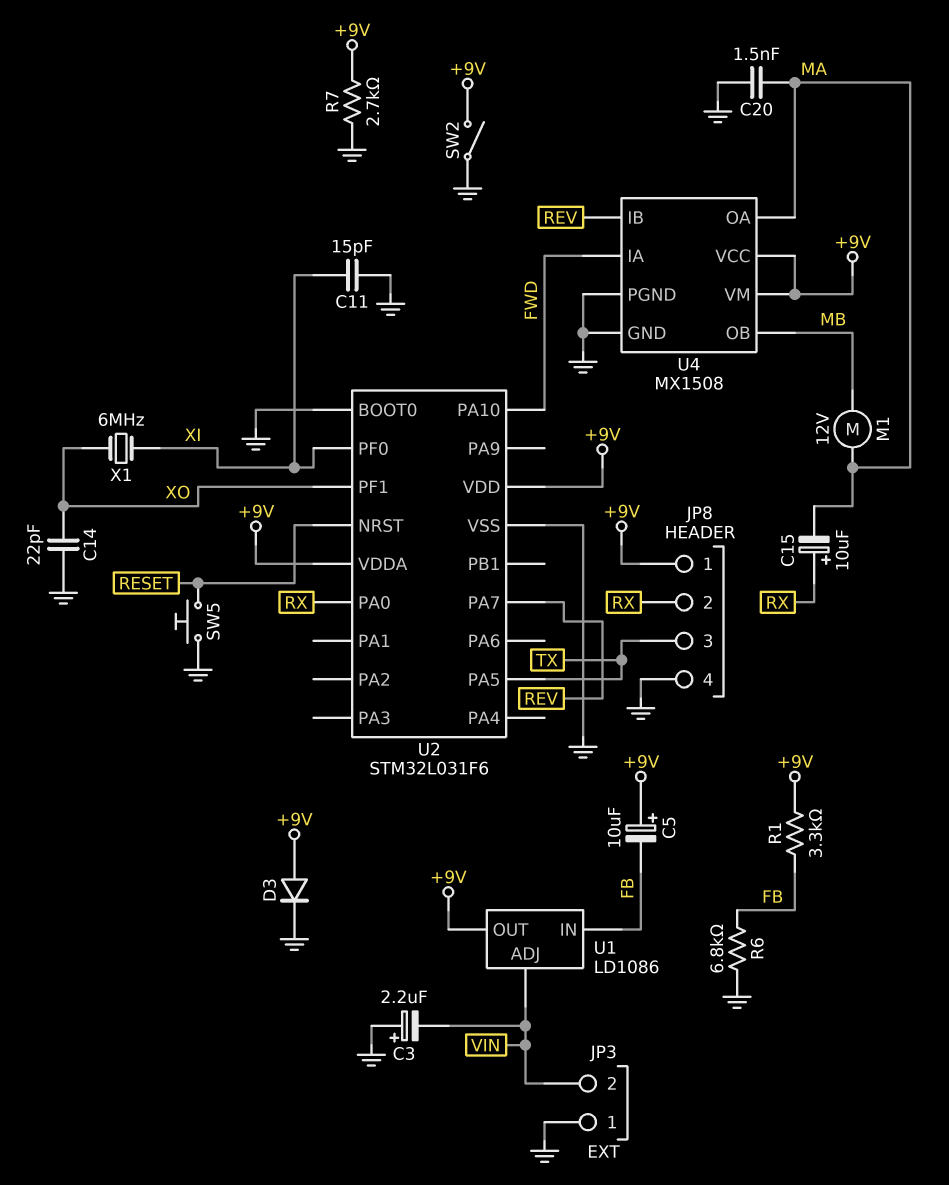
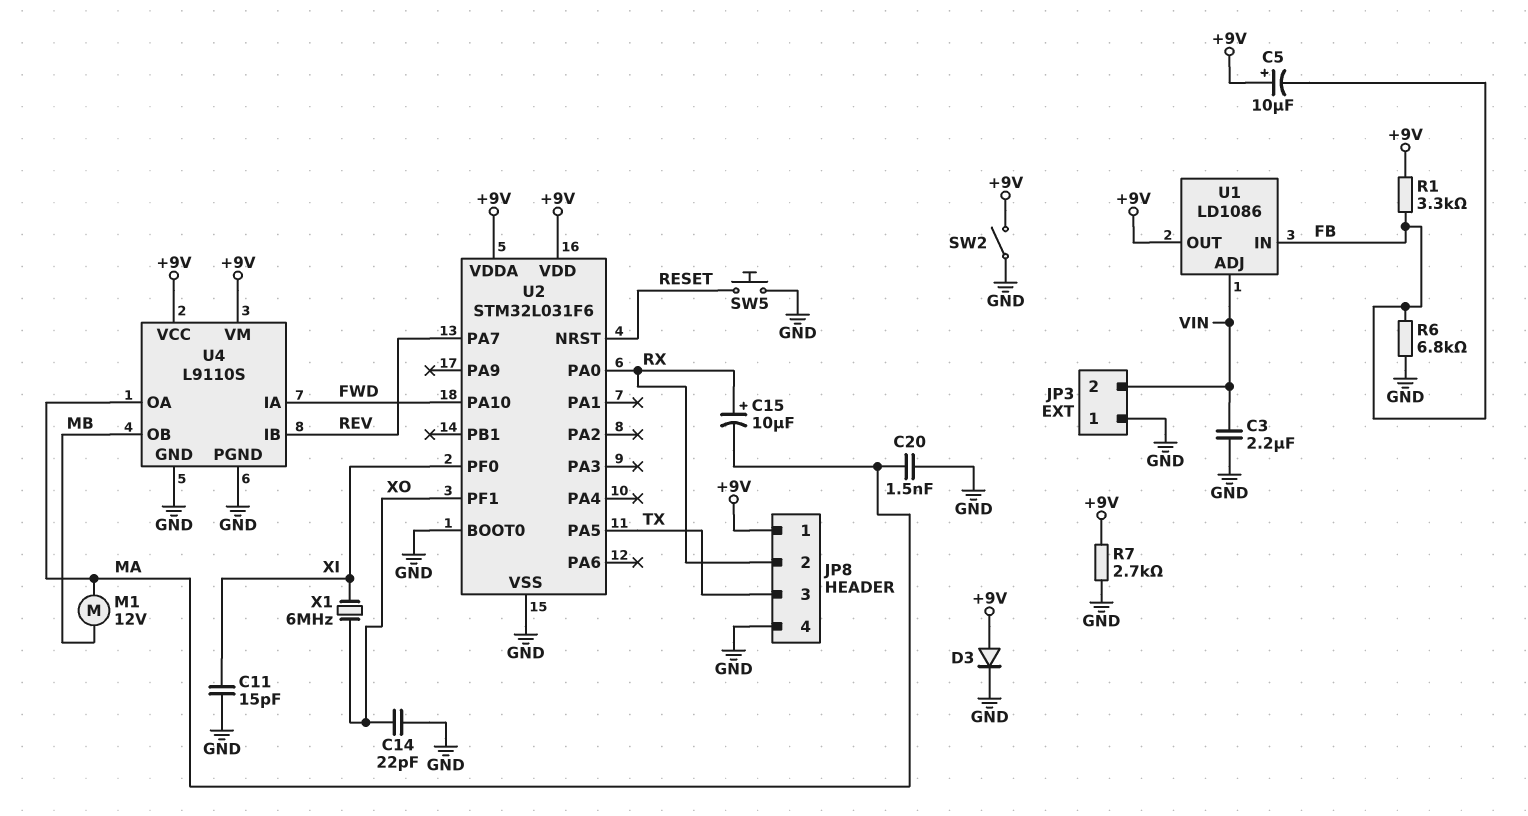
C3: 2.2uF (plus GND, minus VIN) -> 2.2uF (GND, VIN)
U4: MX1508 -> L9110S

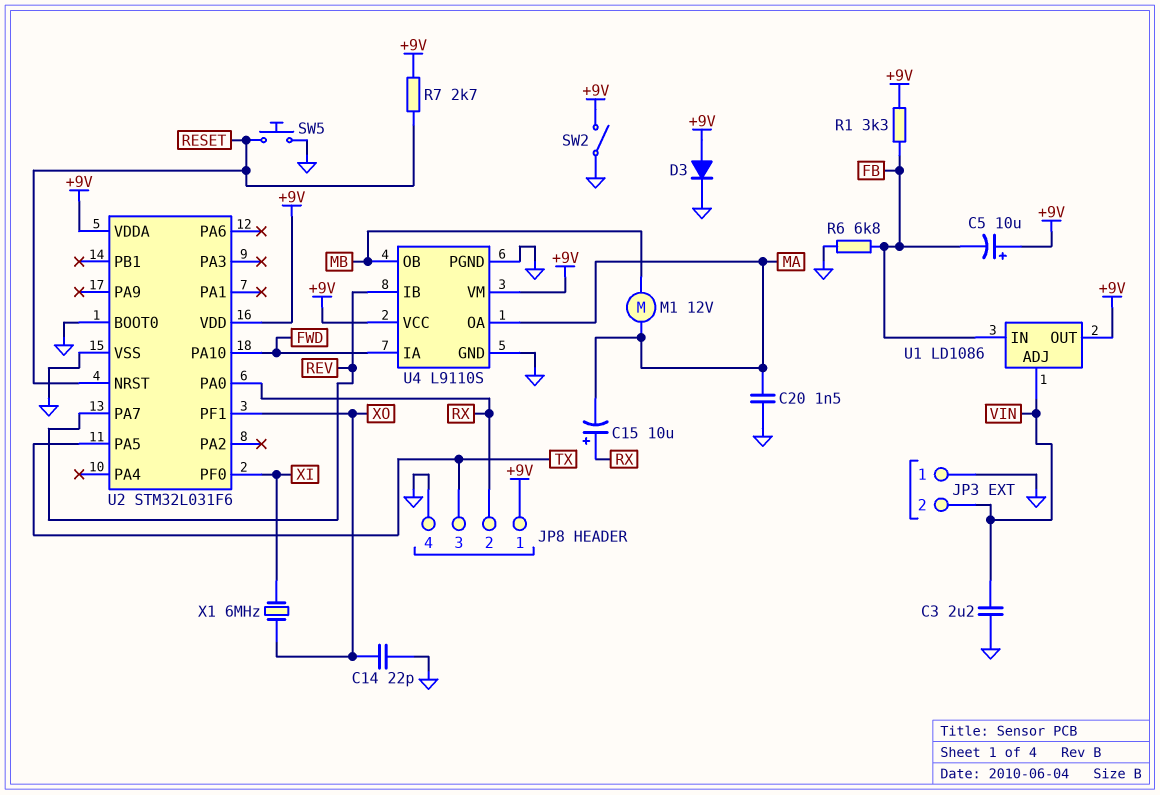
C11: 15pF (GND, XI) -> none
R7: 2.7k (+9V, GND) -> 2.7k (+9V, RESET)

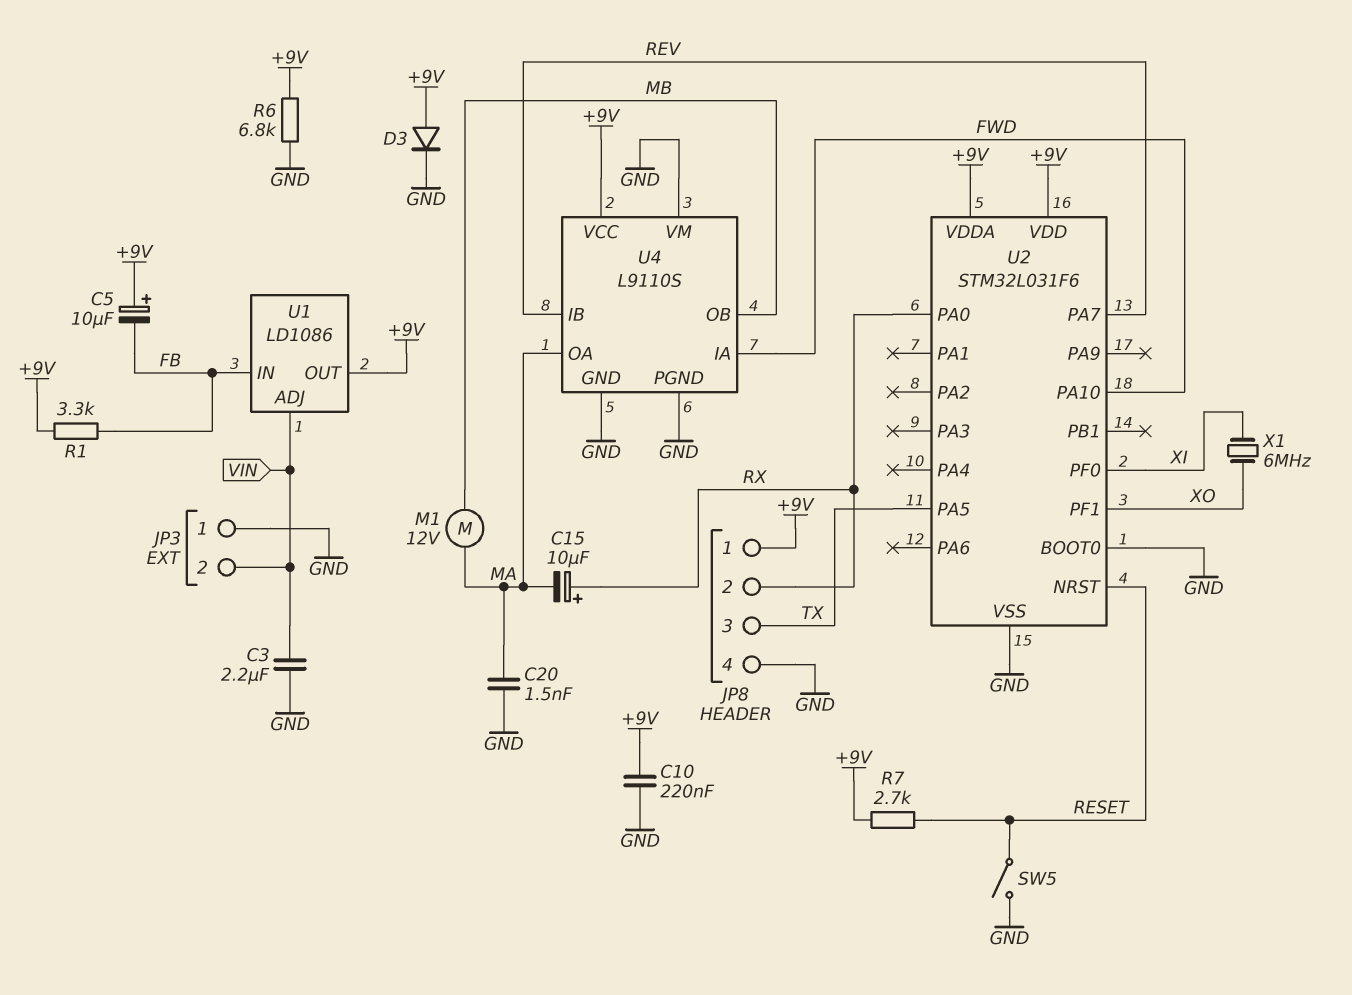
C10: none -> 220nF (+9V, GND)
C14: 22pF (GND, XO) -> none
R6: 6.8k (FB, GND) -> 6.8k (+9V, GND)
SW2: switch (+9V, GND) -> none
SW5: button (GND, RESET) -> switch (GND, RESET)
U4 pin VM: +9V -> GND

